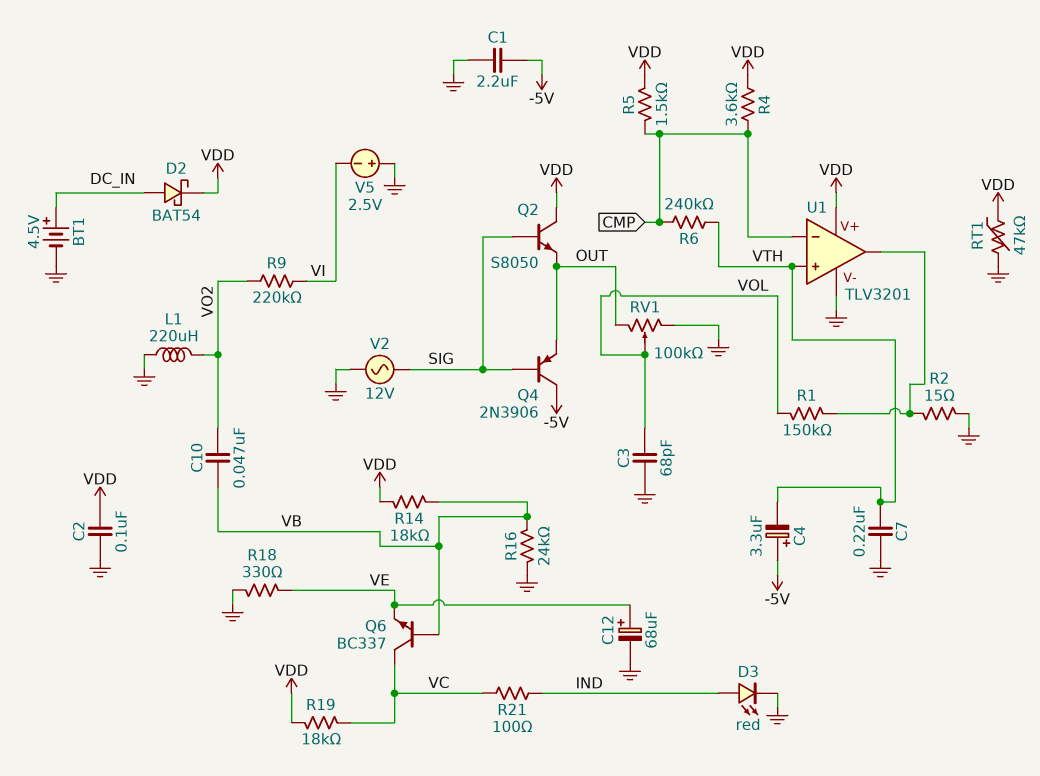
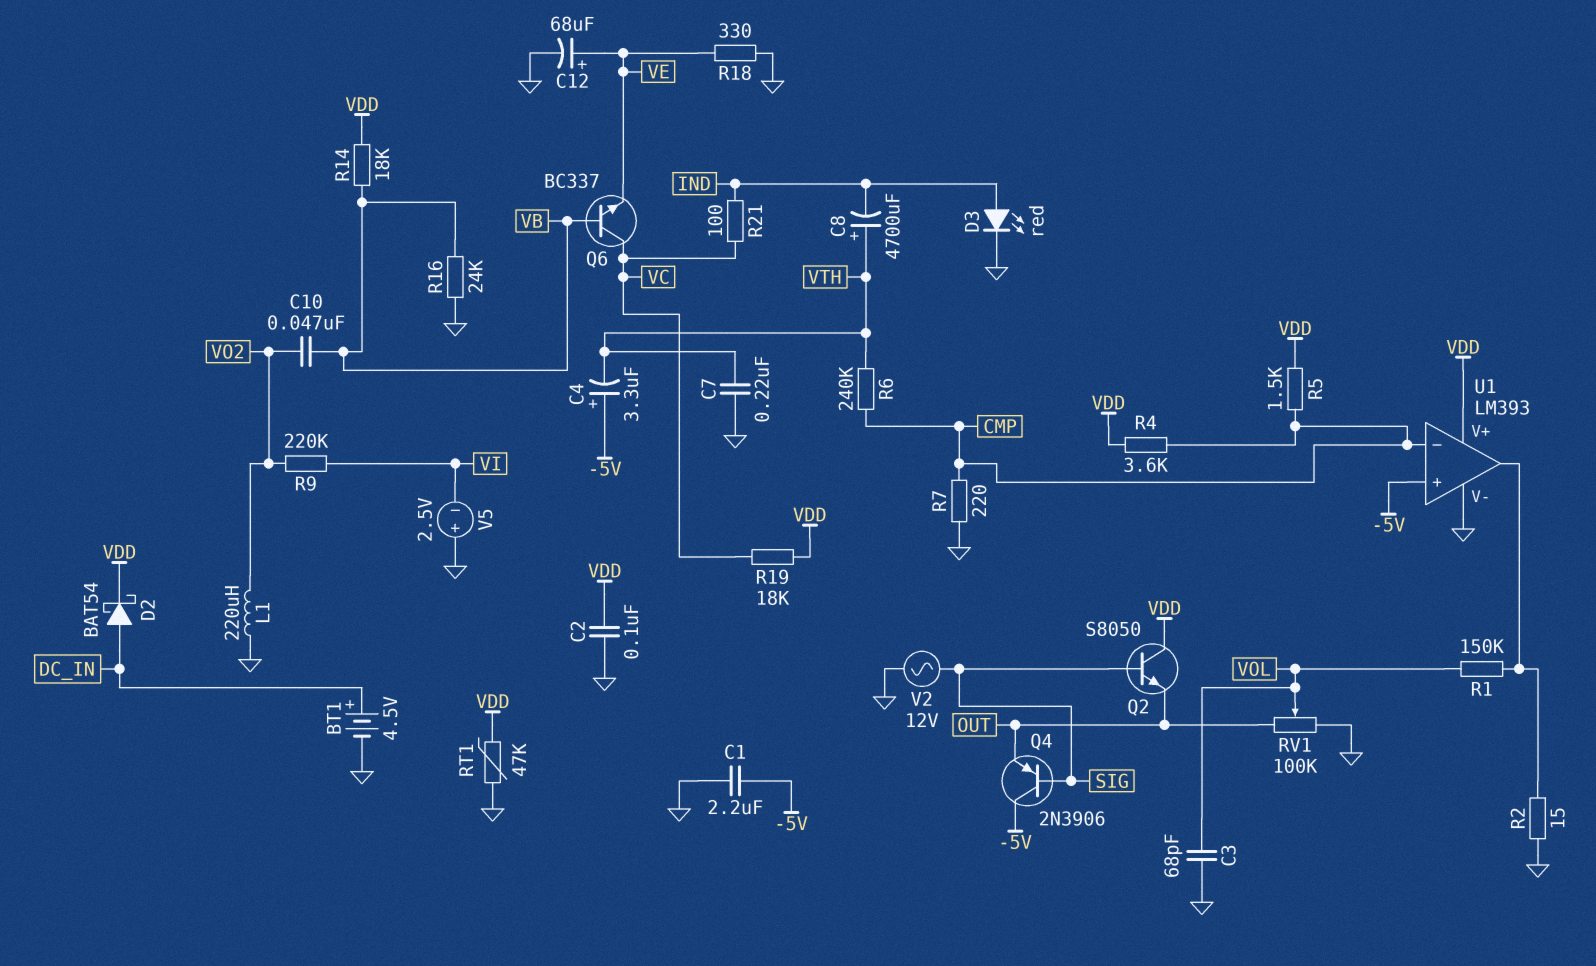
C8: none -> 4700uF (plus VTH, minus IND)
R7: none -> 220 (CMP, GND)
U1: TLV3201 -> LM393
U1 pin in+: VTH -> -5V

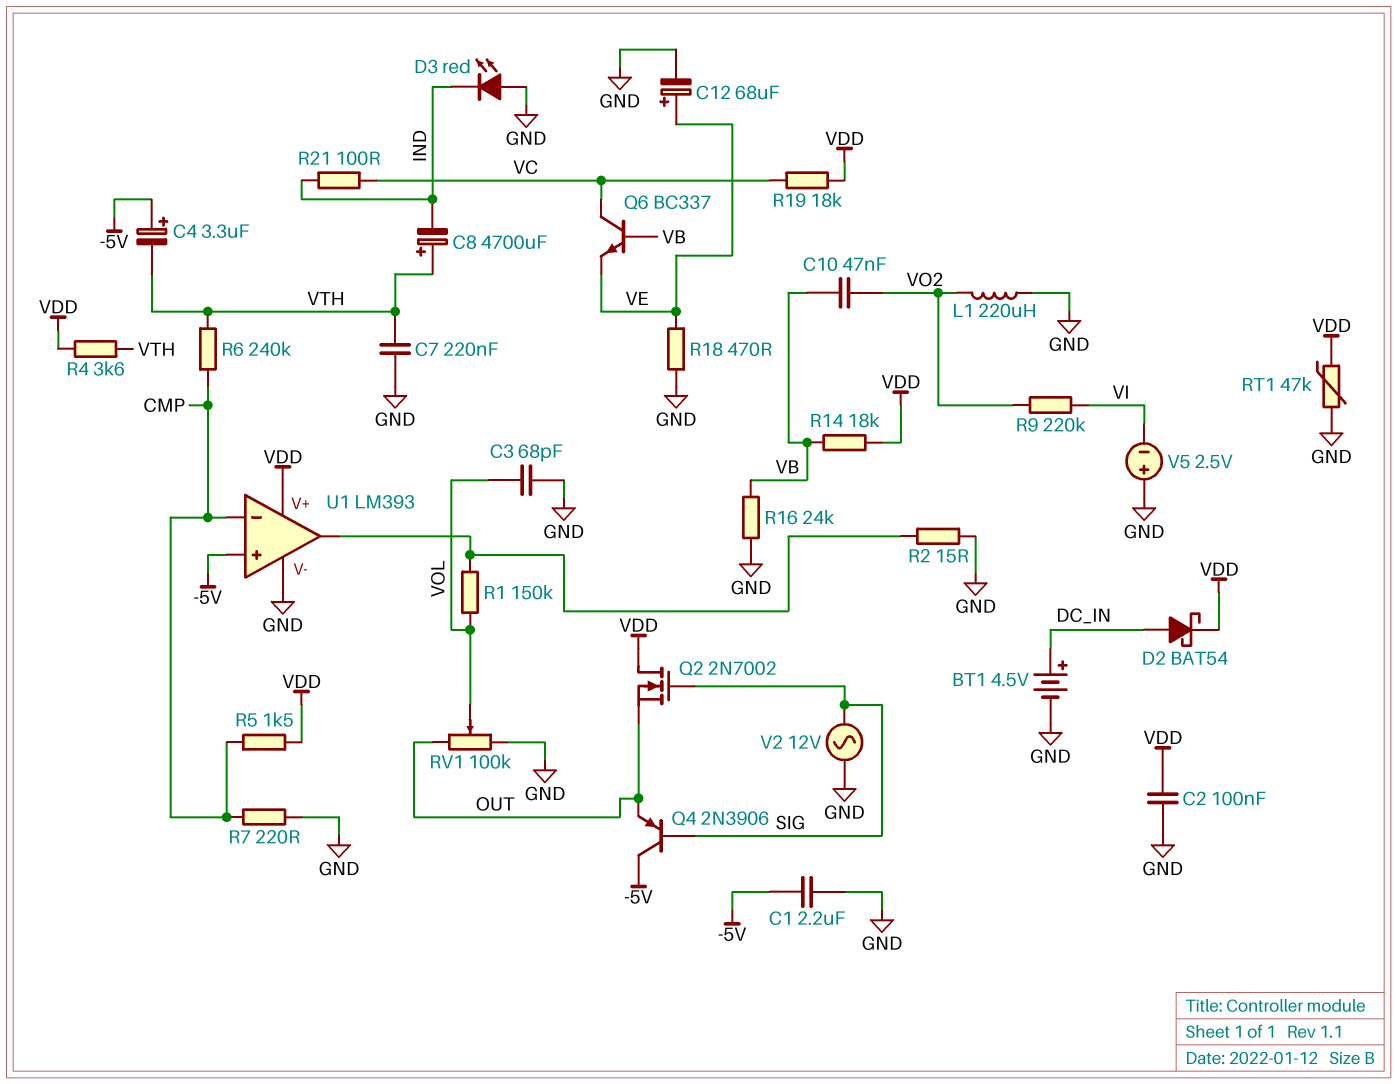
D3: LED red (A IND, K GND) -> LED red (A GND, K IND)
Q2: NPN S8050 (B SIG, C VDD, E OUT) -> NMOS 2N7002 (G SIG, D VDD, S OUT)
R4: 3.6k (CMP, VDD) -> 3.6k (VDD, VTH)
R18: 330 (GND, VE) -> 470 (GND, VE)

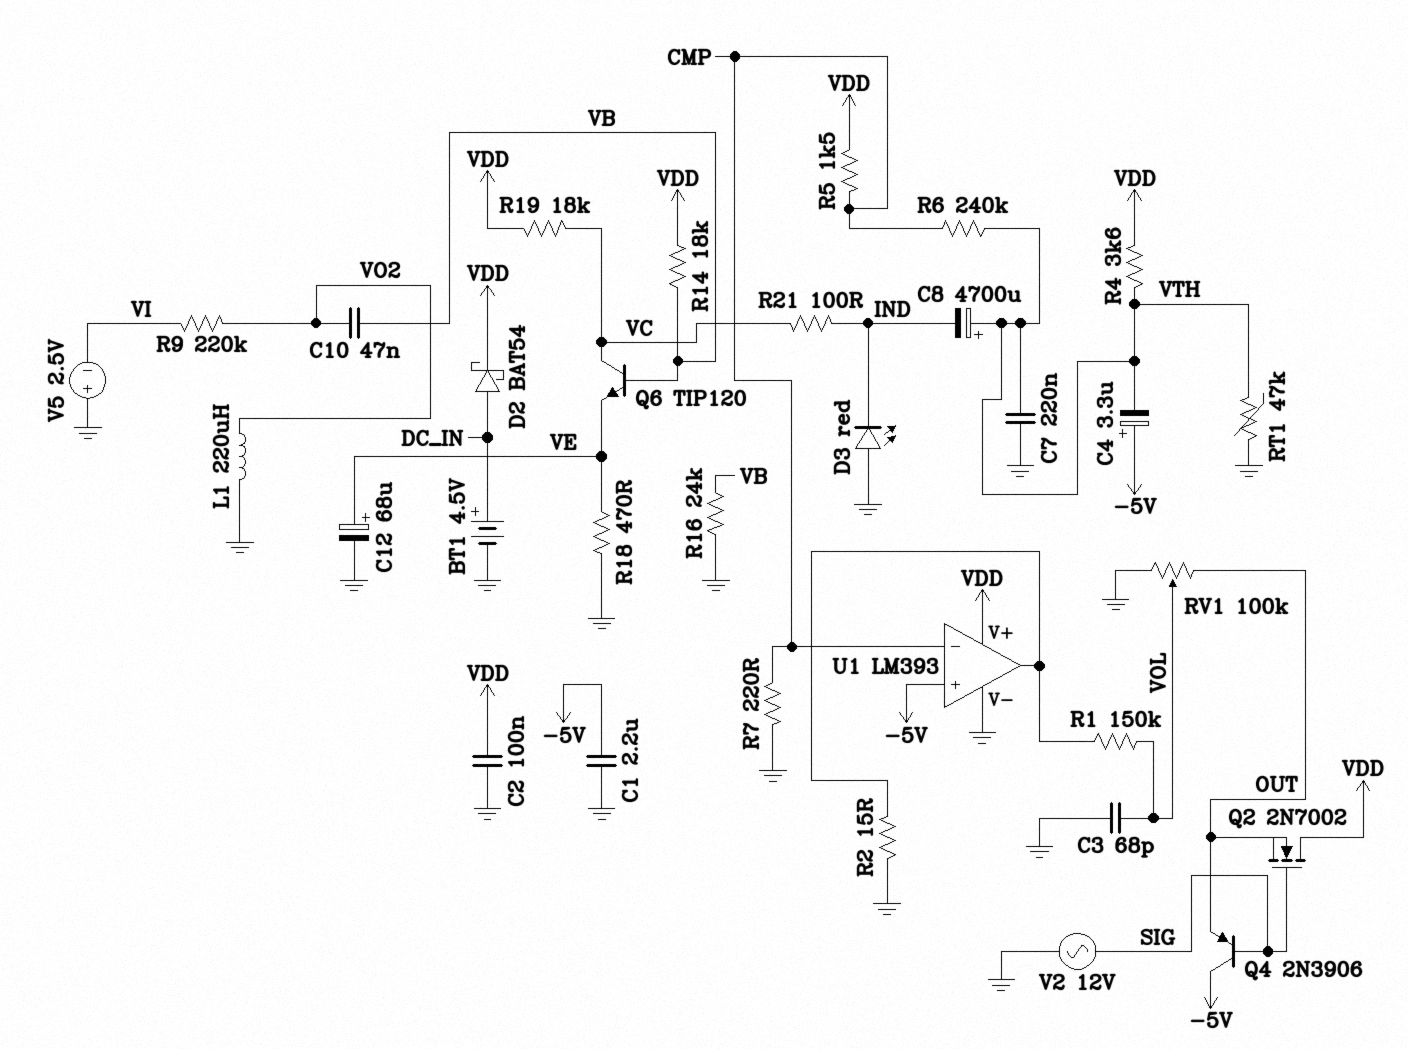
Q6: NPN BC337 (B VB, C VC, E VE) -> NPN TIP120 (B VB, C VC, E VE)
RT1: 47k (GND, VDD) -> 47k (GND, VTH)

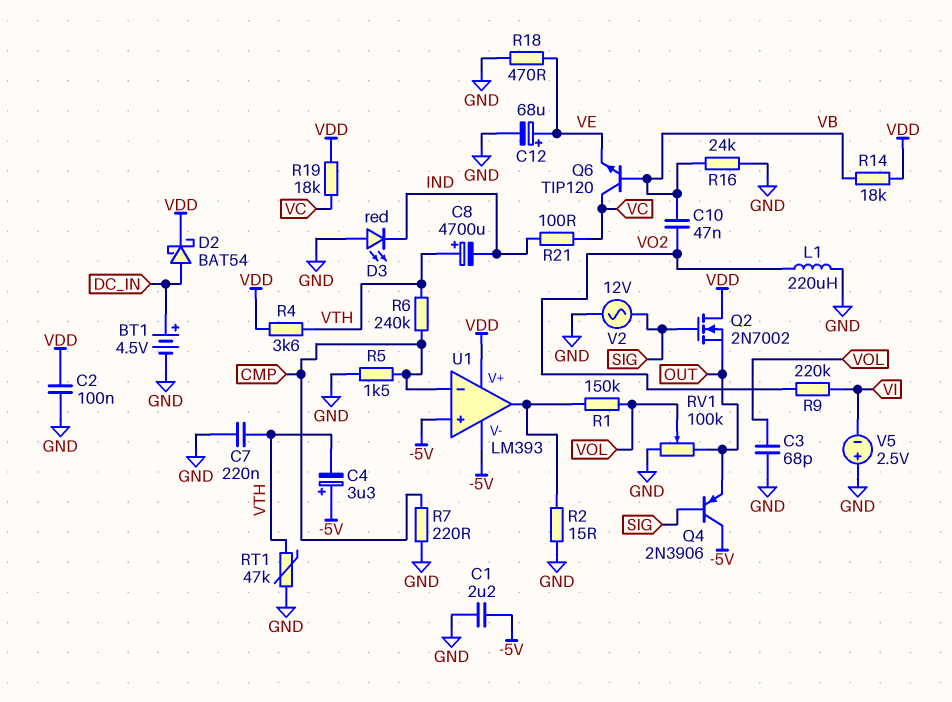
R5: 1.5k (CMP, VDD) -> 1.5k (CMP, GND)
U1 pin V-: GND -> -5V

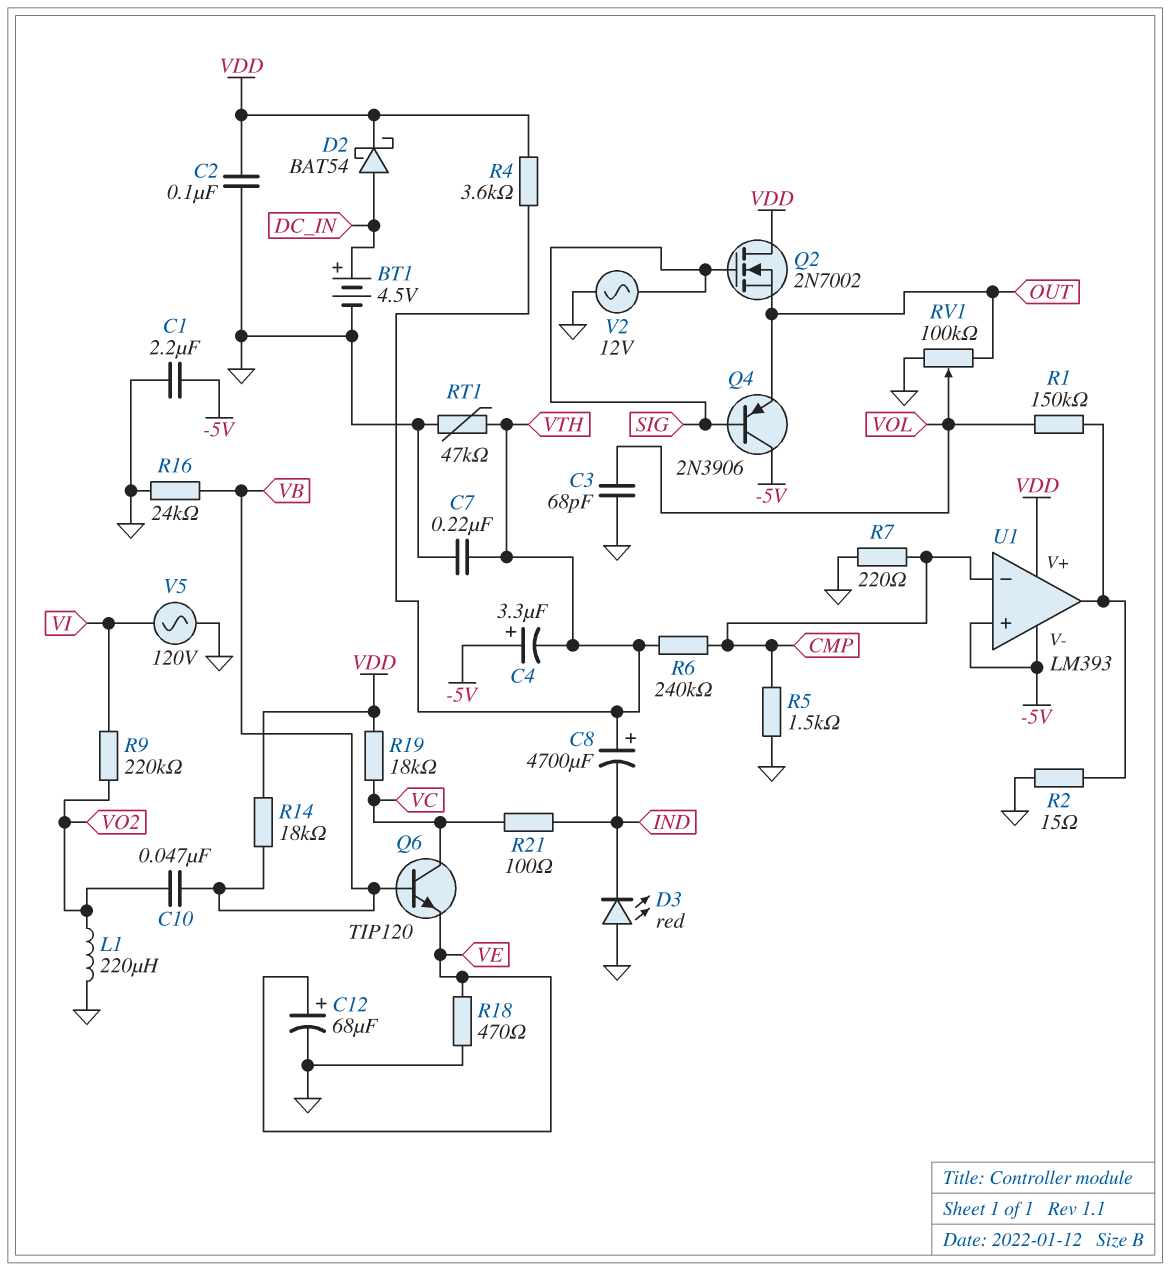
V5: 2.5V (plus GND, minus VI) -> AC 120V (GND, VI)

